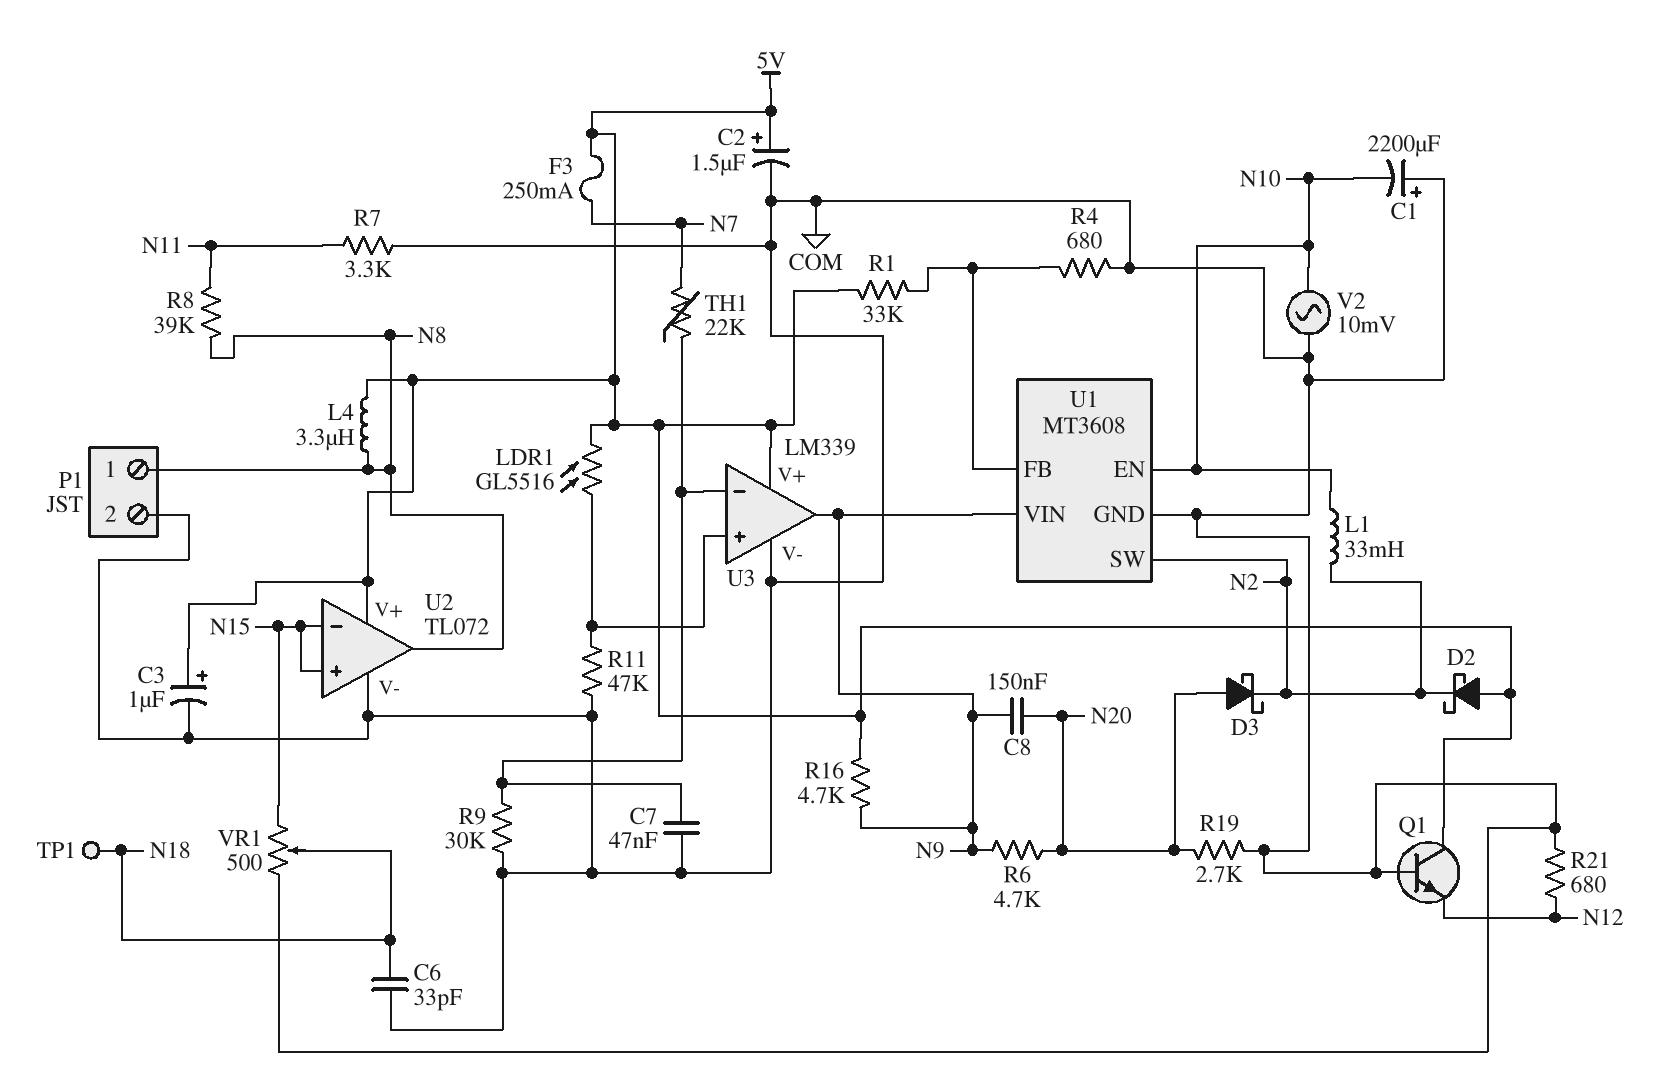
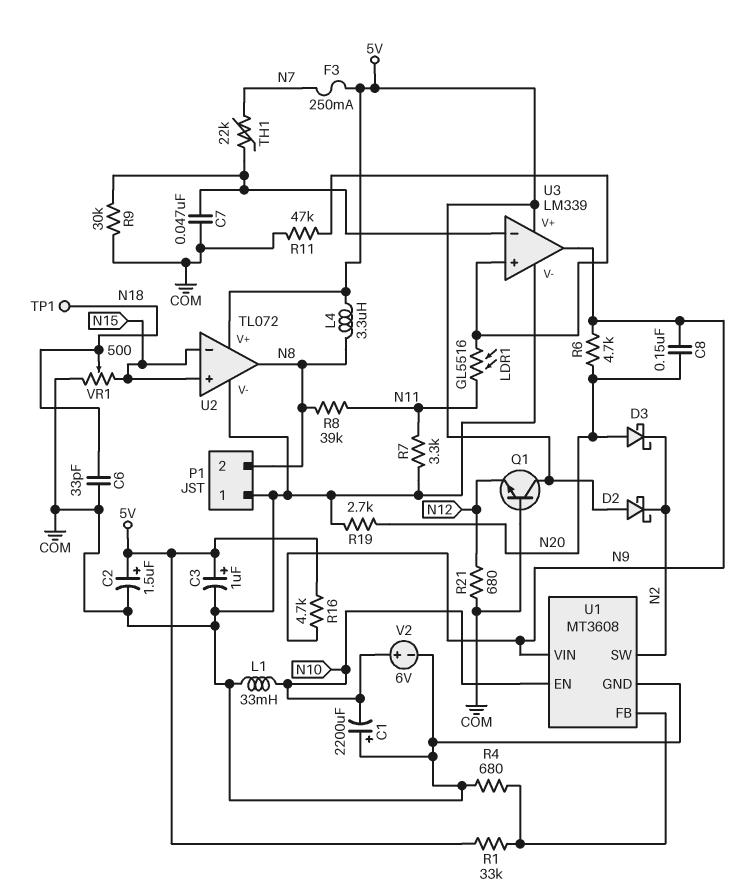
L1: 33mH (N2, N10) -> 33mH (COM, N10)
LDR1: GL5516 (5V, U3/in+) -> GL5516 (N11, U3/in+)
P1 pin 1: N8 -> COM
P1 pin 2: COM -> N8
V2: AC 10mV (COM, N10) -> 6V (plus N10, minus COM)

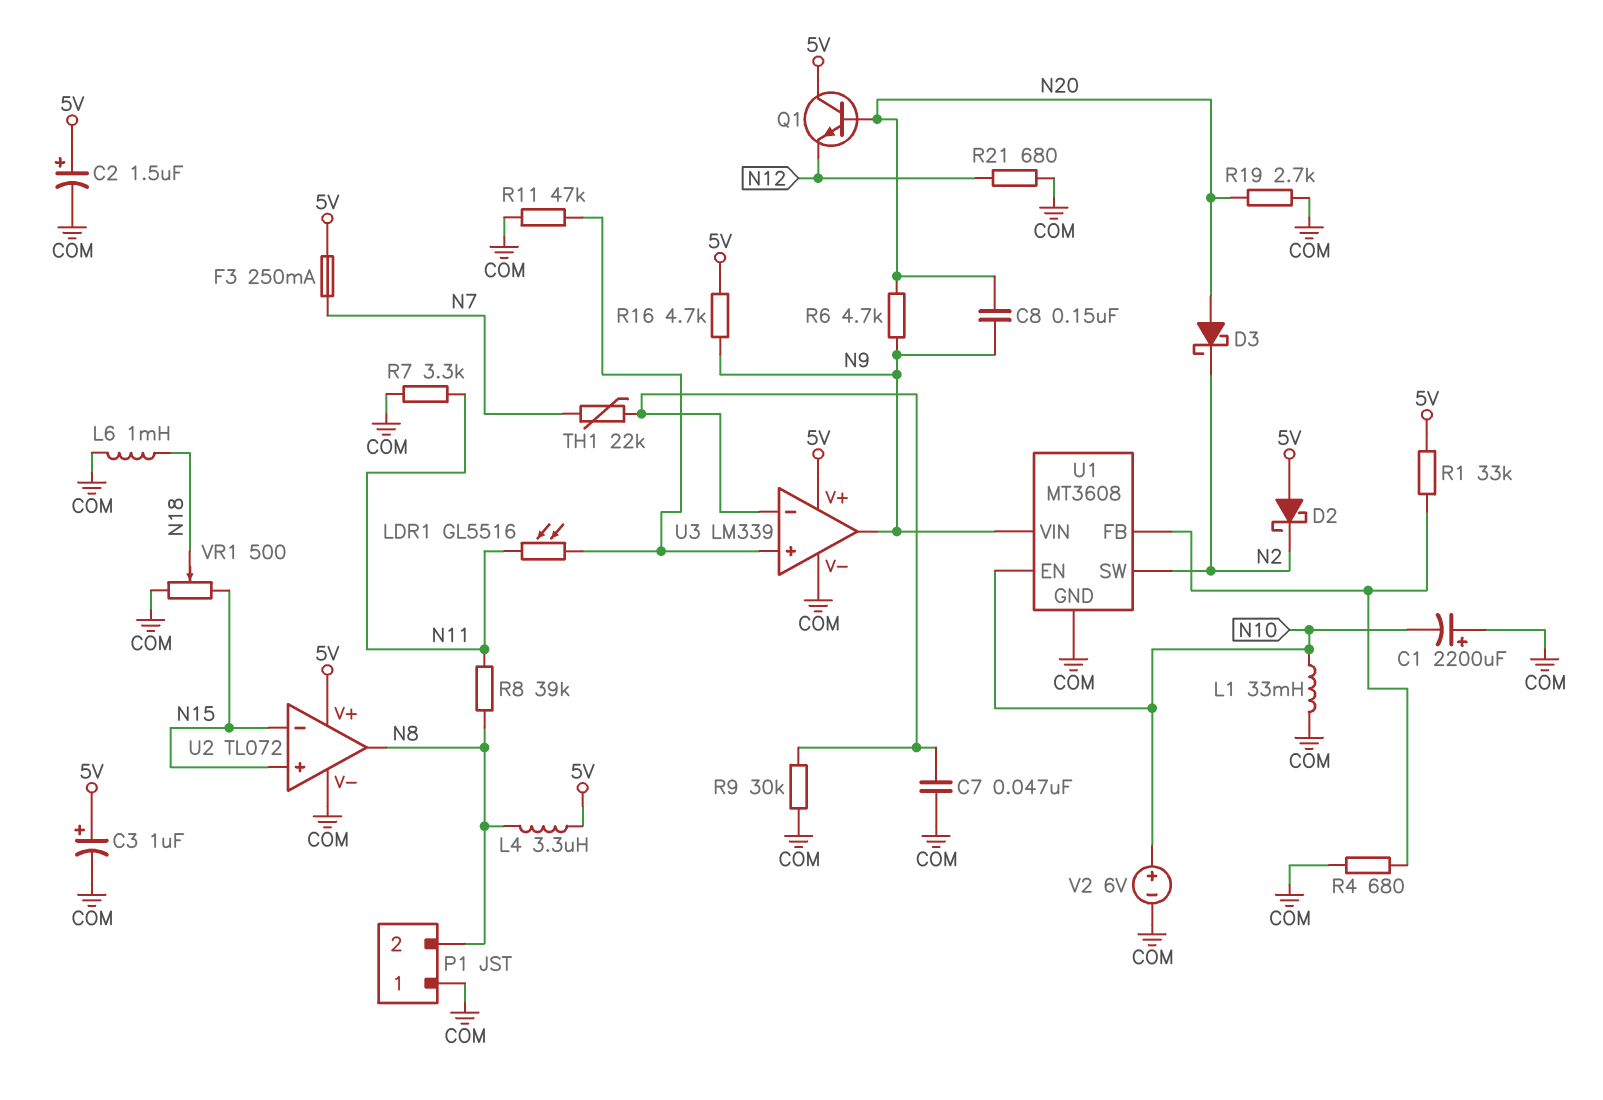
C6: 33pF (COM, N18) -> none
L6: none -> 1mH (COM, N18)
Q1: NPN (B COM, C 5V, E N12) -> NPN (B N20, C 5V, E N12)
TP1: test point (N18) -> none

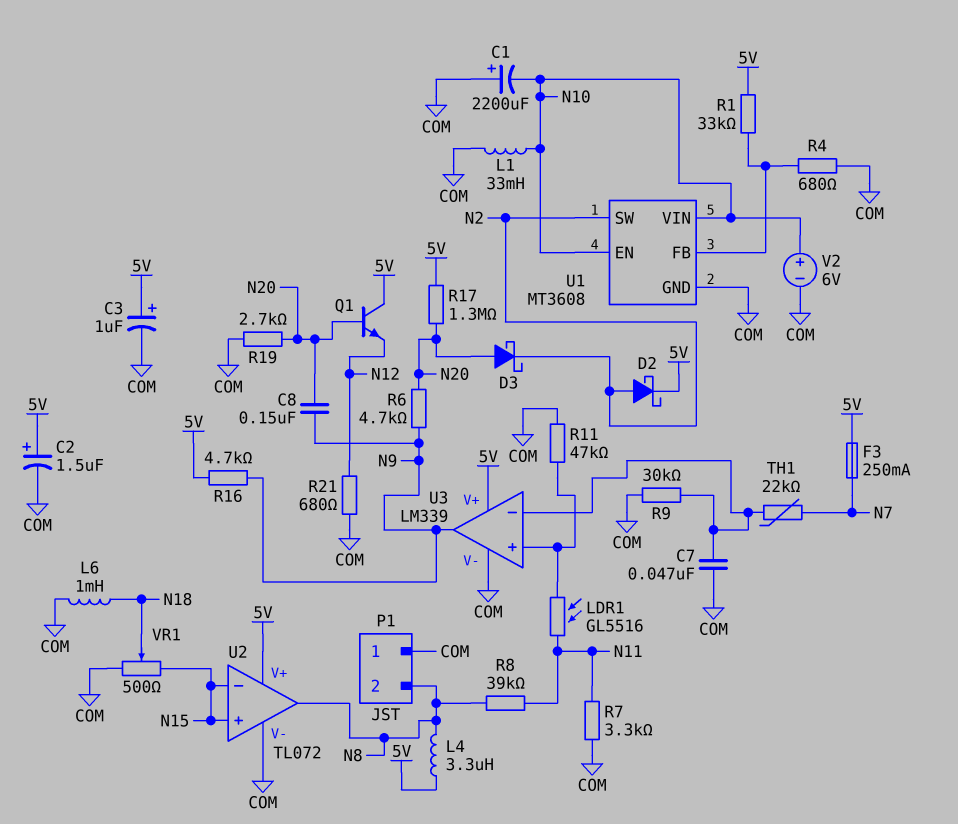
D2: schottky (A 5V, K N2) -> schottky (A N2, K 5V)
R17: none -> 1.3M (5V, N20)
U1 pin VIN: N9 -> N10

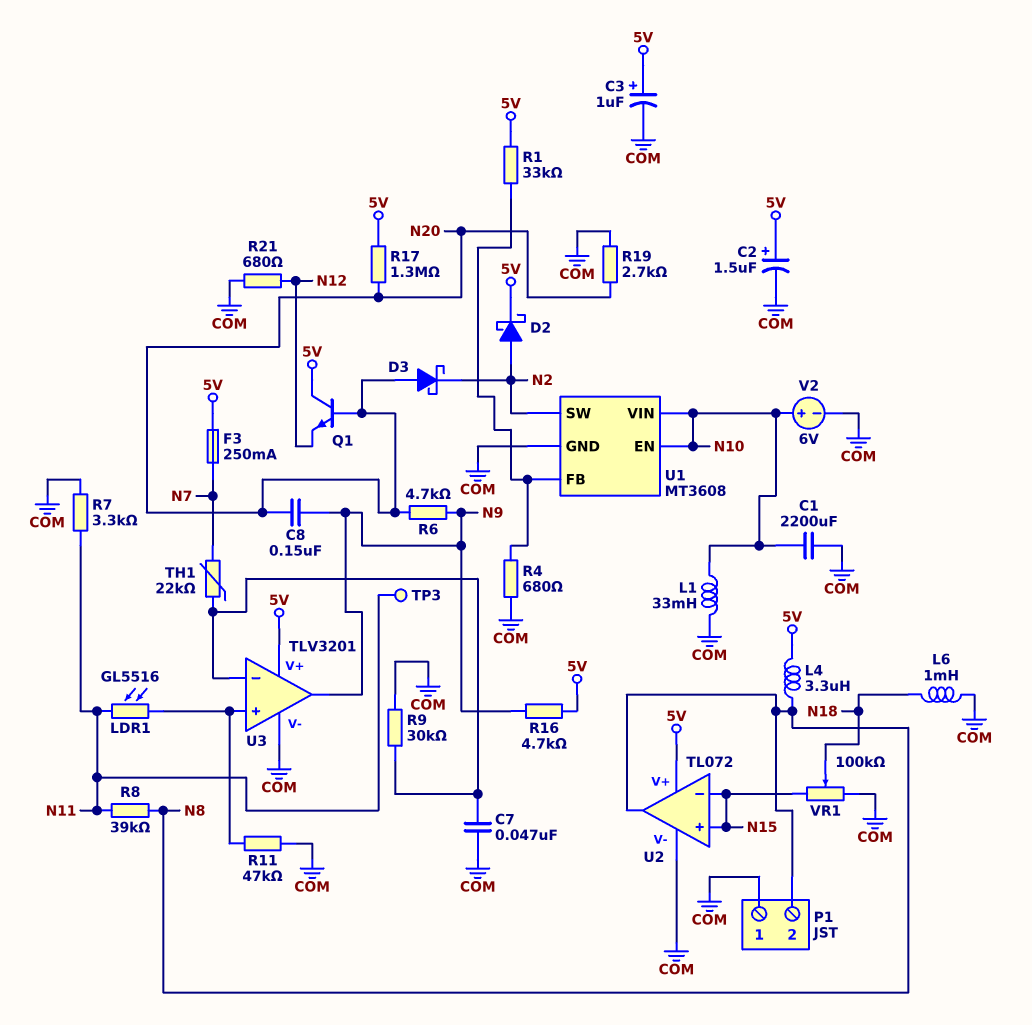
C1: 2200uF (plus COM, minus N10) -> 2200uF (COM, N10)
TP3: none -> test point (N11)
U3: LM339 -> TLV3201
VR1: 500 (COM, N15, wiper N18) -> 100k (COM, N15, wiper N18)

